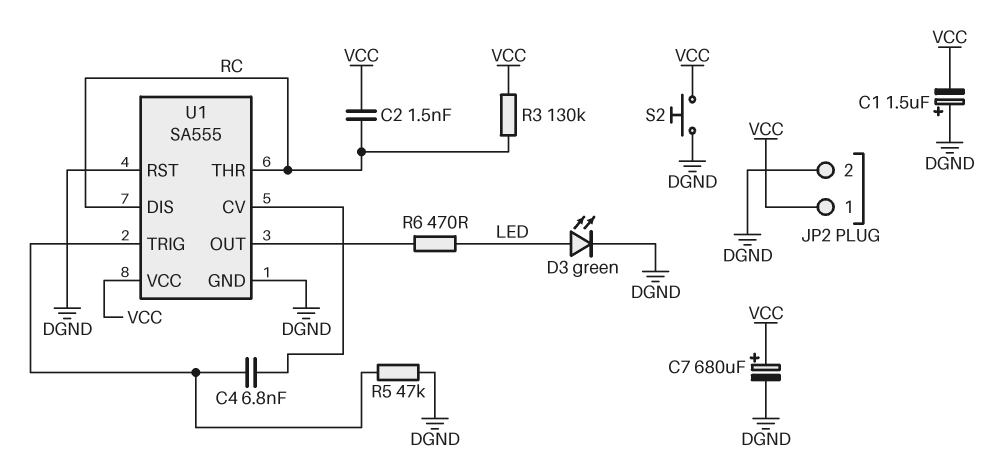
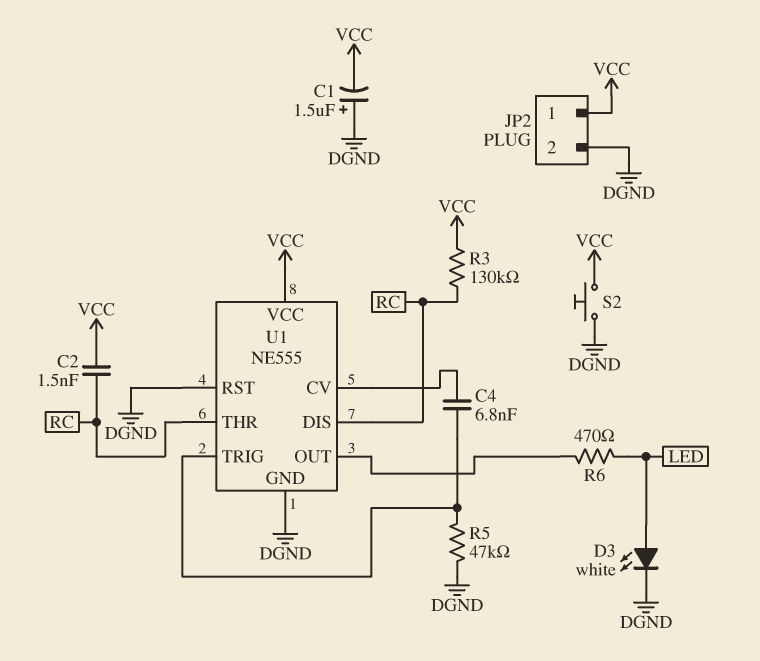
C7: 680uF (plus VCC, minus DGND) -> none
D3: LED green (A LED, K DGND) -> LED white (A LED, K DGND)
U1: SA555 -> NE555

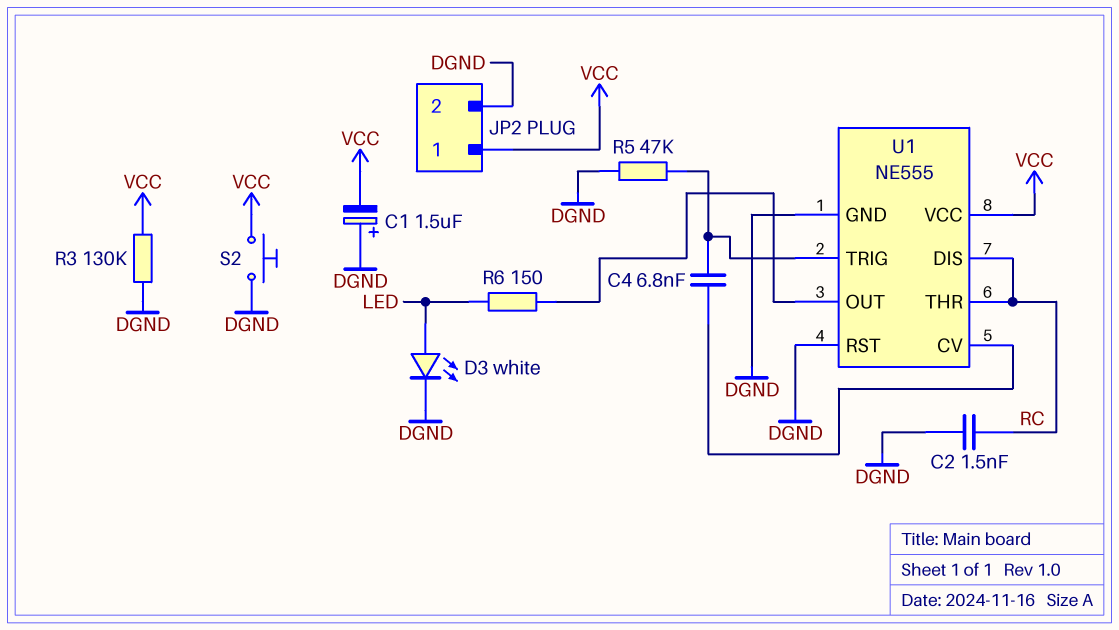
C2: 1.5nF (RC, VCC) -> 1.5nF (DGND, RC)
R3: 130k (RC, VCC) -> 130k (DGND, VCC)
R6: 470 (LED, U1/OUT) -> 150 (LED, U1/OUT)

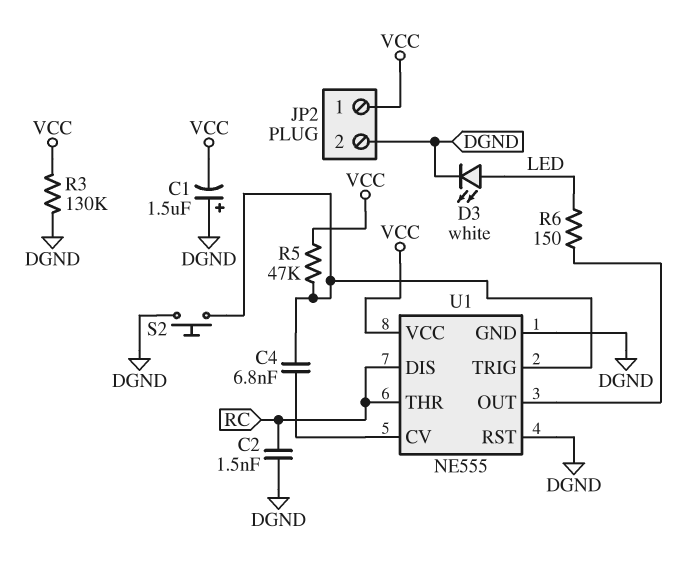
R5: 47k (DGND, U1/TRIG) -> 47k (U1/TRIG, VCC)
S2: button (DGND, VCC) -> button (DGND, U1/TRIG)

